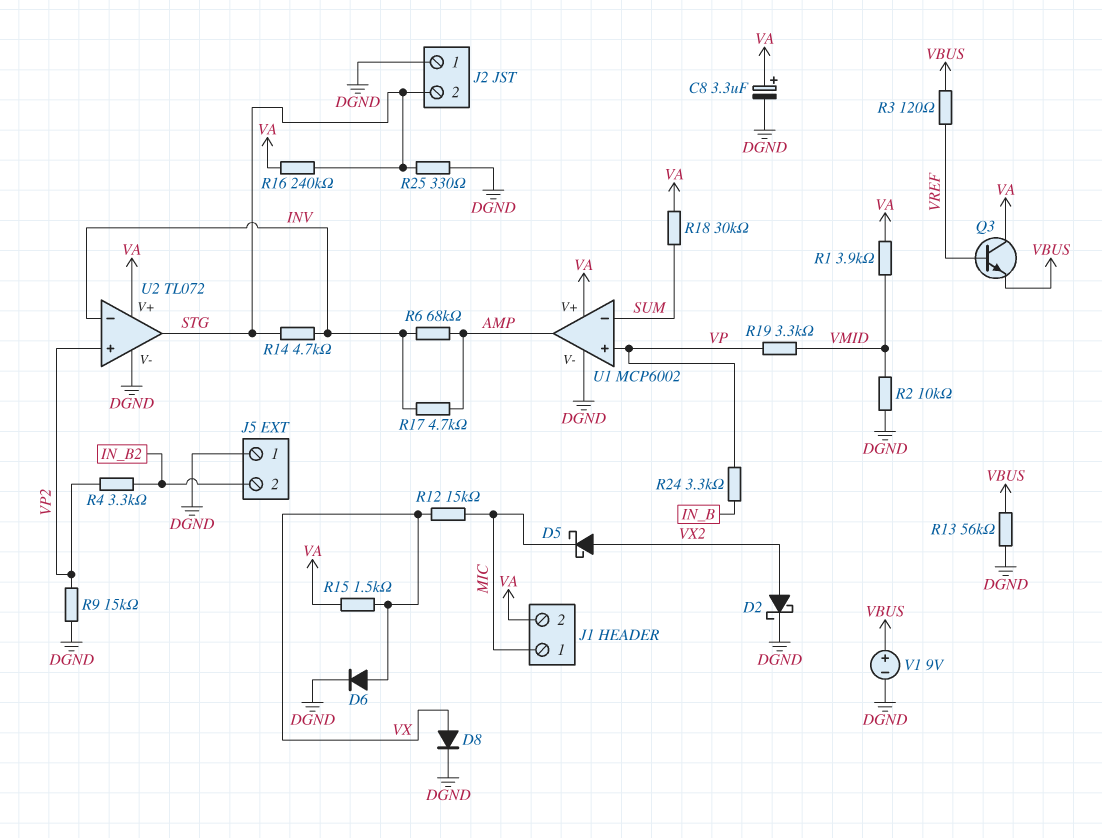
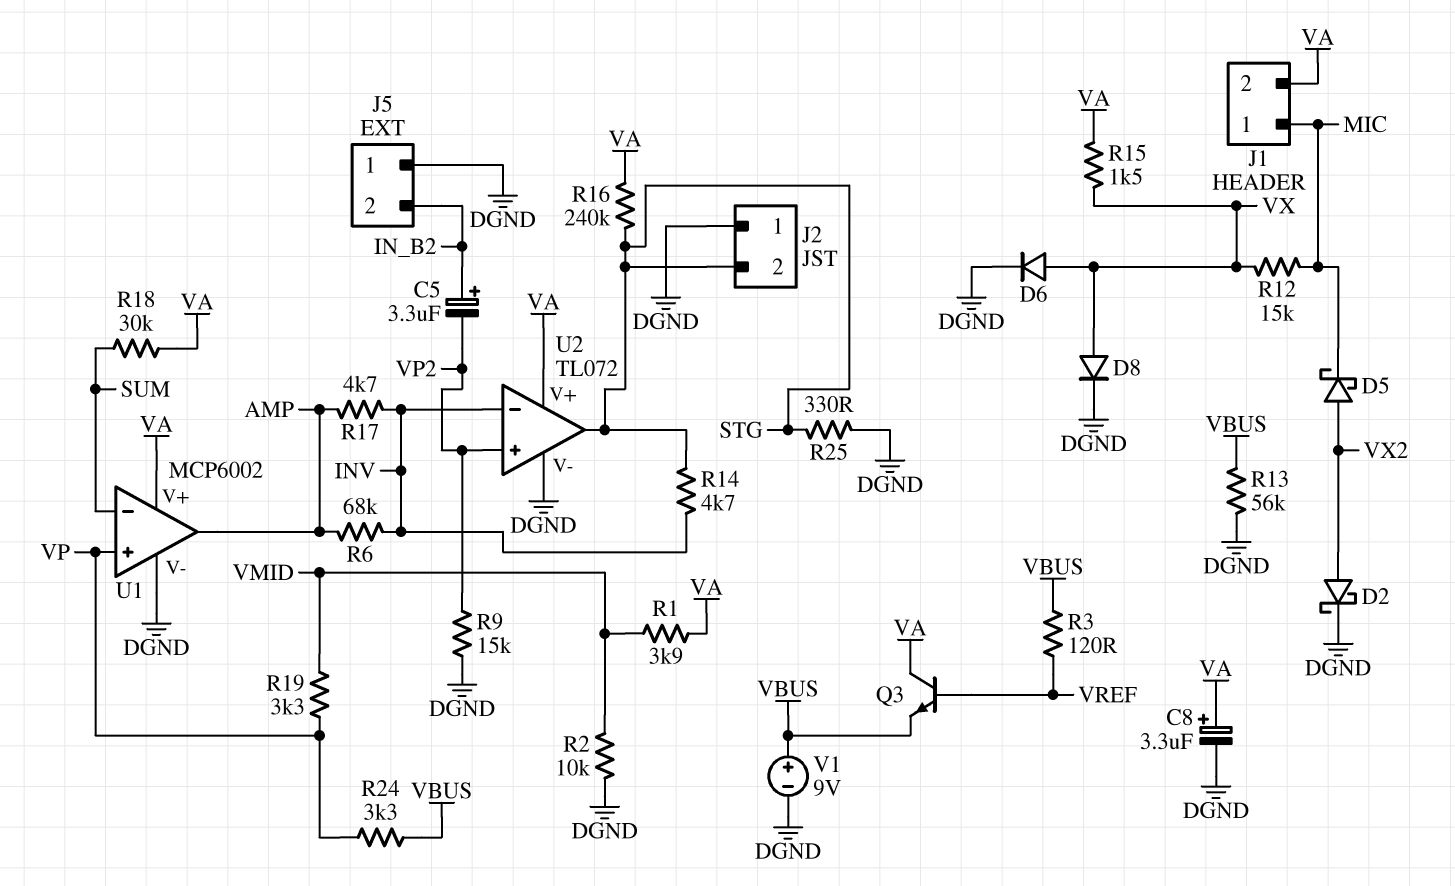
C5: none -> 3.3uF (plus IN_B2, minus VP2)
R4: 3.3k (IN_B2, VP2) -> none
R24: 3.3k (IN_B, VP) -> 3.3k (VBUS, VP)

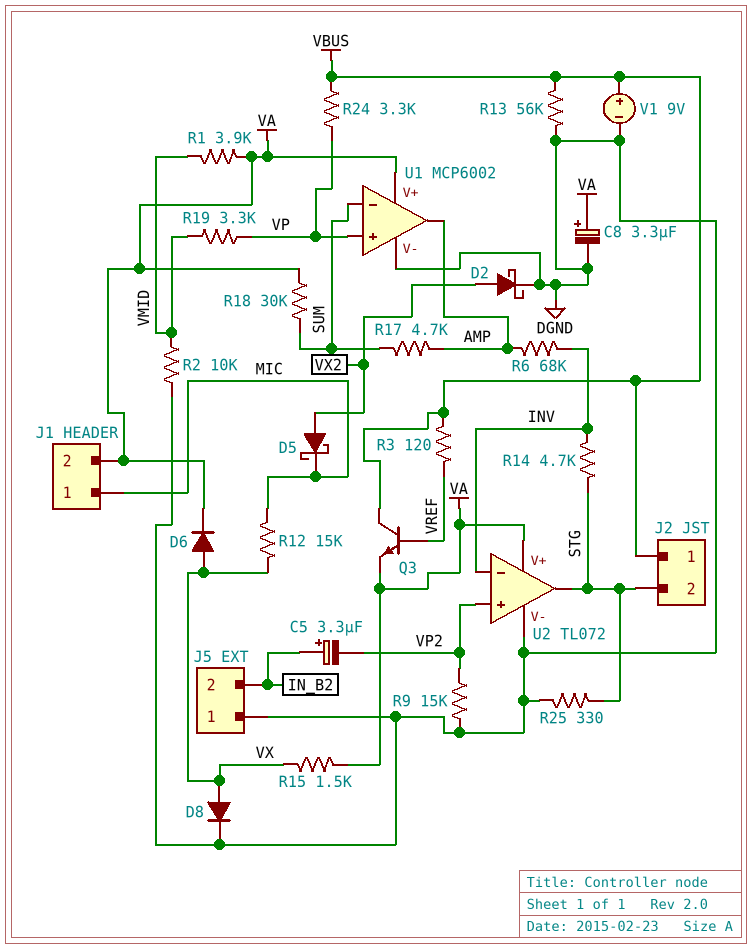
D6: diode (A VX, K DGND) -> diode (A VX, K VA)
J2 pin 1: DGND -> VBUS
Q3: NPN (B VREF, C VA, E VBUS) -> NPN (B VREF, C VBUS, E VA)
R16: 240k (STG, VA) -> none
R17: 4.7k (AMP, INV) -> 4.7k (AMP, SUM)

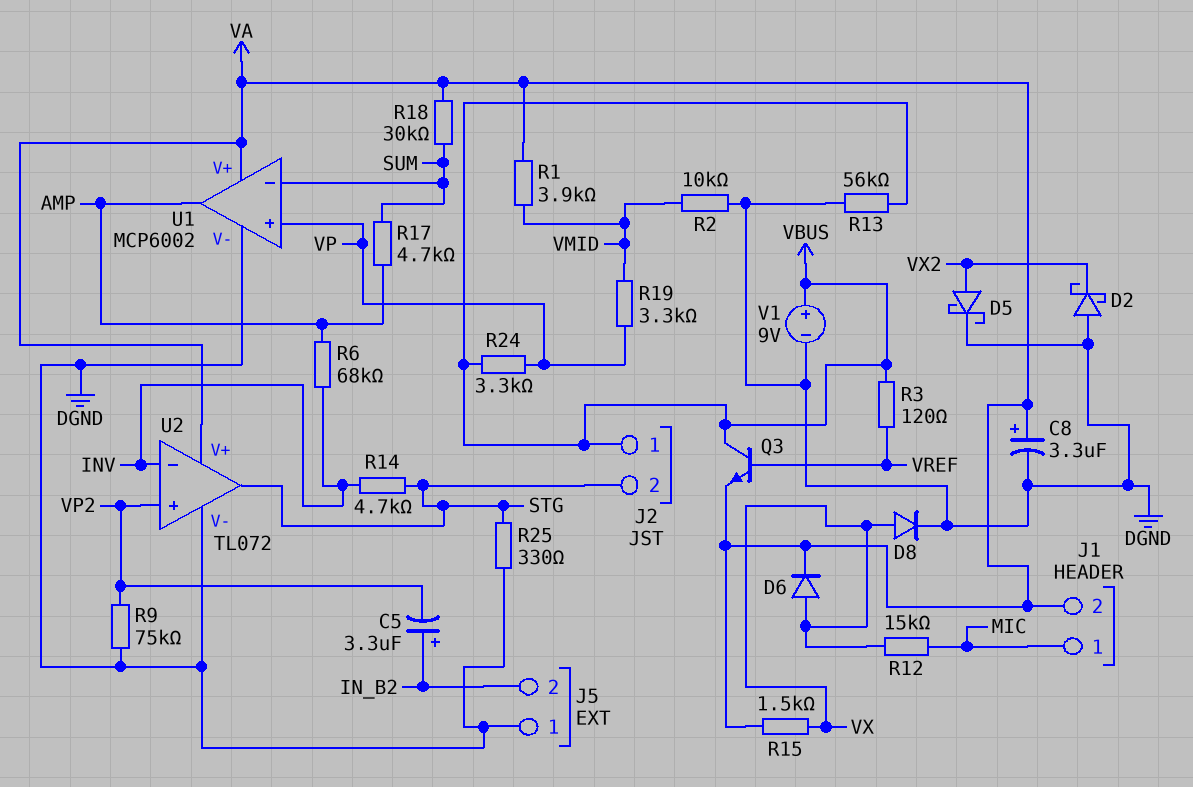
D2: schottky (A VX2, K DGND) -> schottky (A DGND, K VX2)
D5: schottky (A VX2, K MIC) -> schottky (A VX2, K DGND)
R9: 15k (DGND, VP2) -> 75k (DGND, VP2)

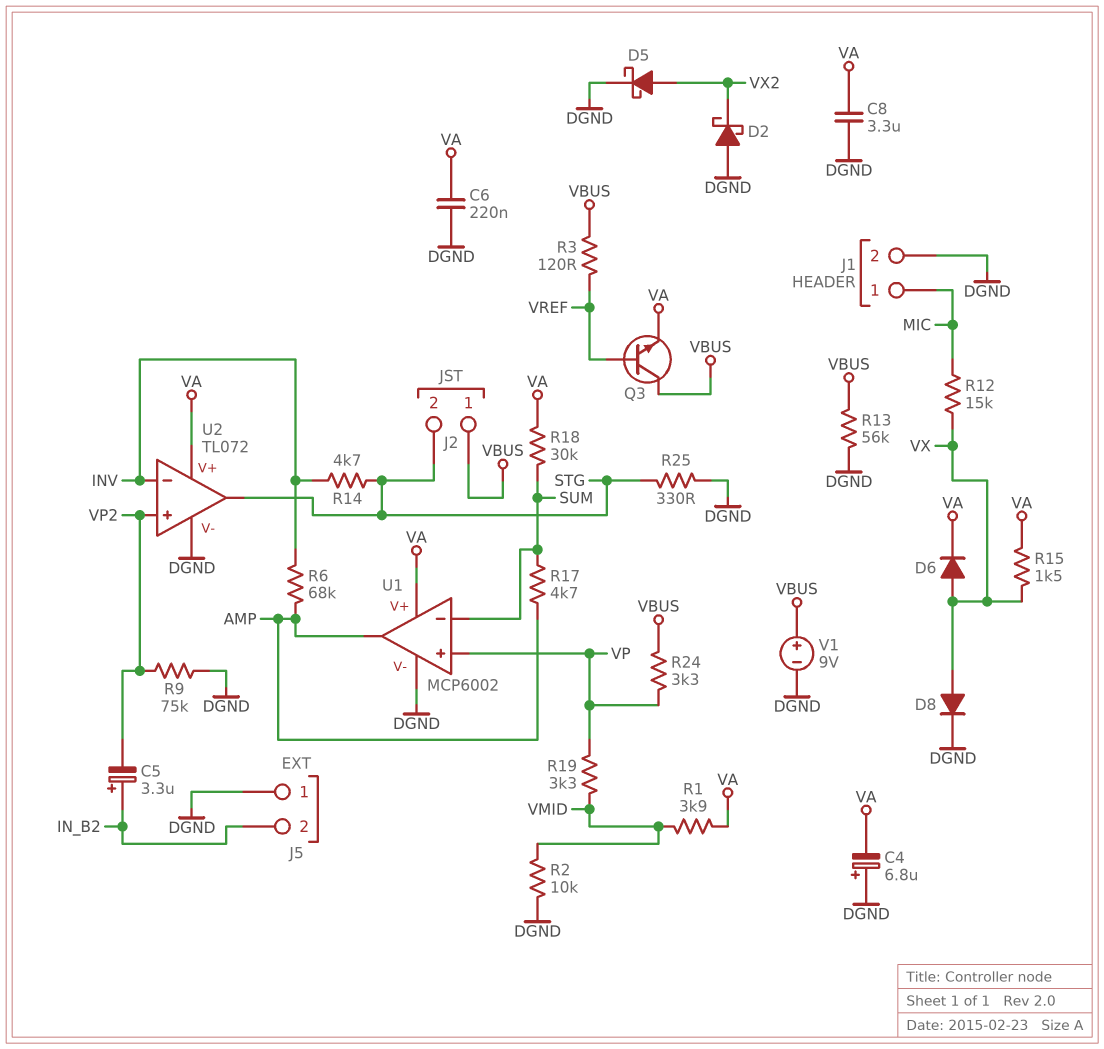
C4: none -> 6.8uF (plus DGND, minus VA)
C6: none -> 220nF (DGND, VA)
C8: 3.3uF (plus VA, minus DGND) -> 3.3uF (DGND, VA)
J1 pin 2: VA -> DGND

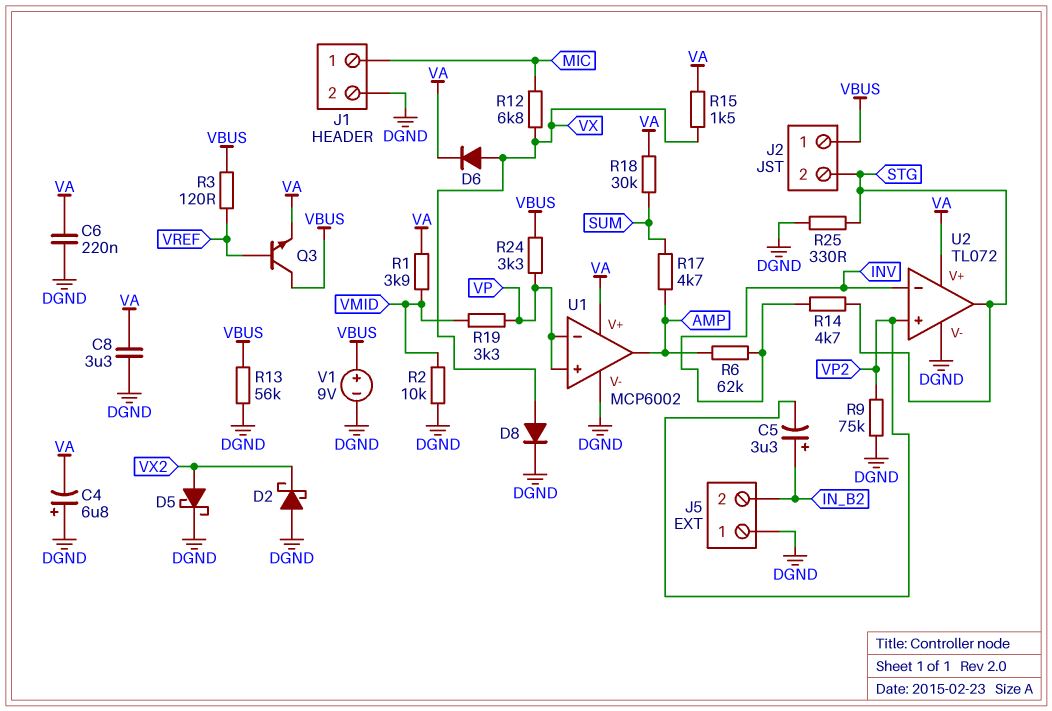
R6: 68k (AMP, INV) -> 62k (AMP, INV)
R12: 15k (MIC, VX) -> 6.8k (MIC, VX)
U1 pin in-: SUM -> VP

